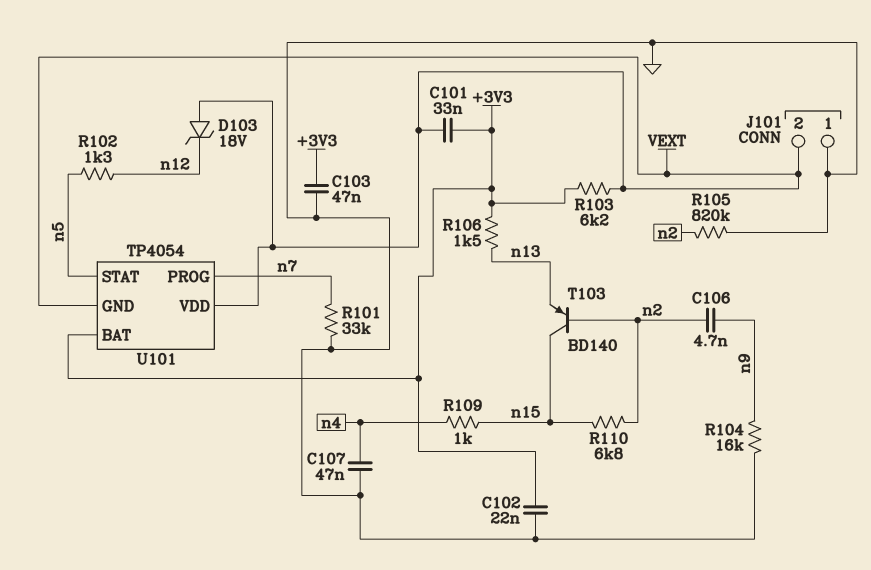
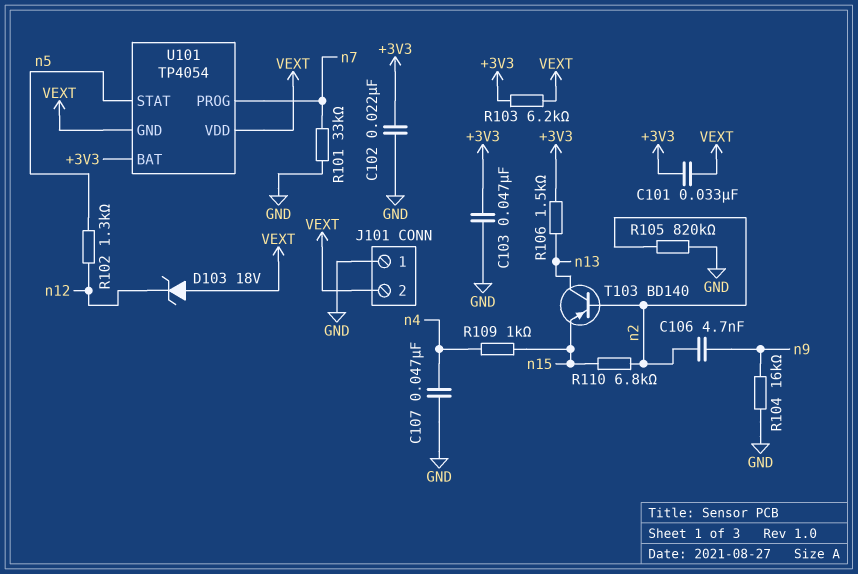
T103: PNP BD140 (B n2, C n15, E n13) -> PNP BD140 (B n2, C n13, E n15)

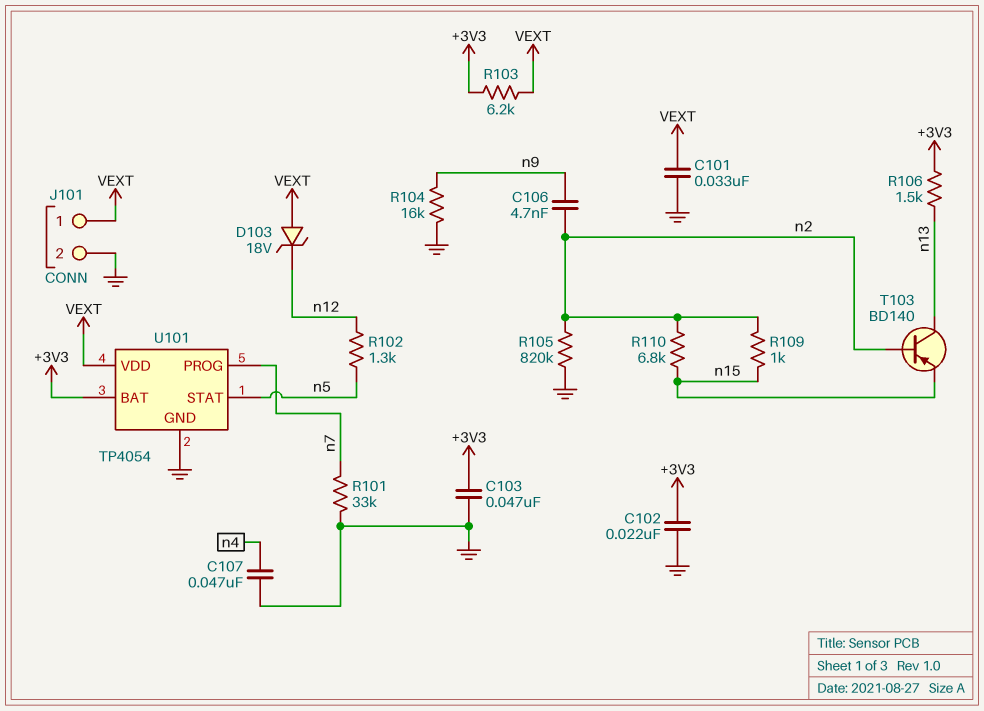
C101: 33nF (+3V3, VEXT) -> 33nF (GND, VEXT)
J101 pin 1: GND -> VEXT
J101 pin 2: VEXT -> GND
R109: 1k (n4, n15) -> 1k (n2, n15)
U101 pin GND: VEXT -> GND

